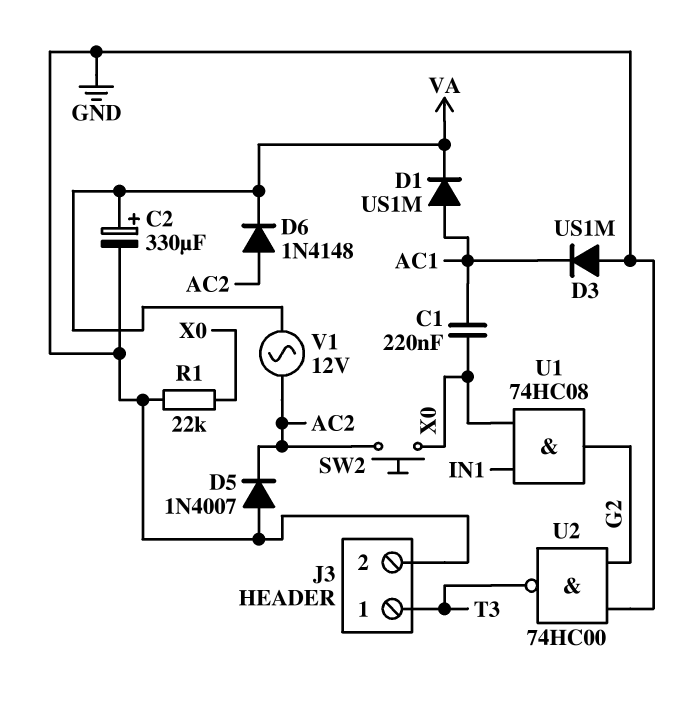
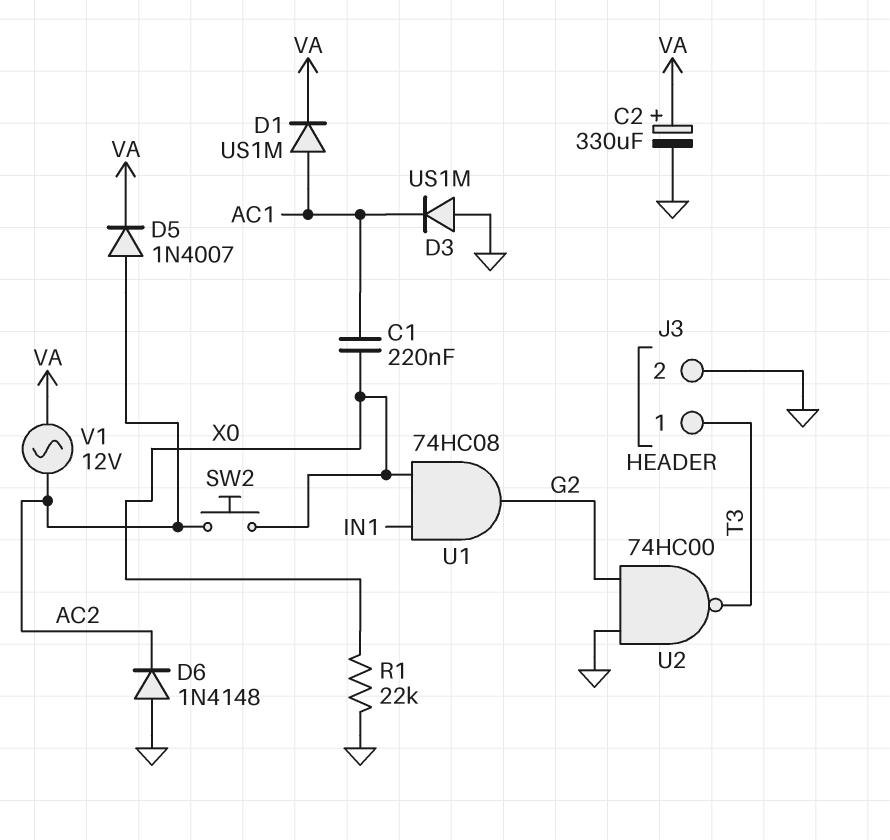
D5: diode 1N4007 (A GND, K AC2) -> diode 1N4007 (A AC2, K VA)
D6: diode 1N4148 (A AC2, K VA) -> diode 1N4148 (A GND, K AC2)

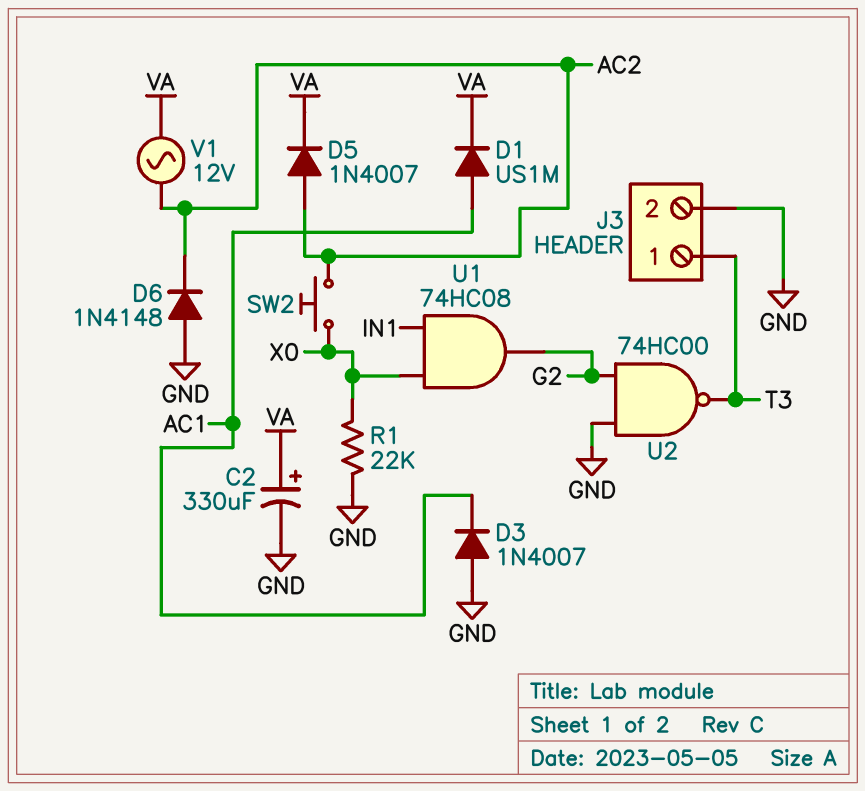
C1: 220nF (AC1, X0) -> none
D3: diode US1M (A GND, K AC1) -> diode 1N4007 (A GND, K AC1)

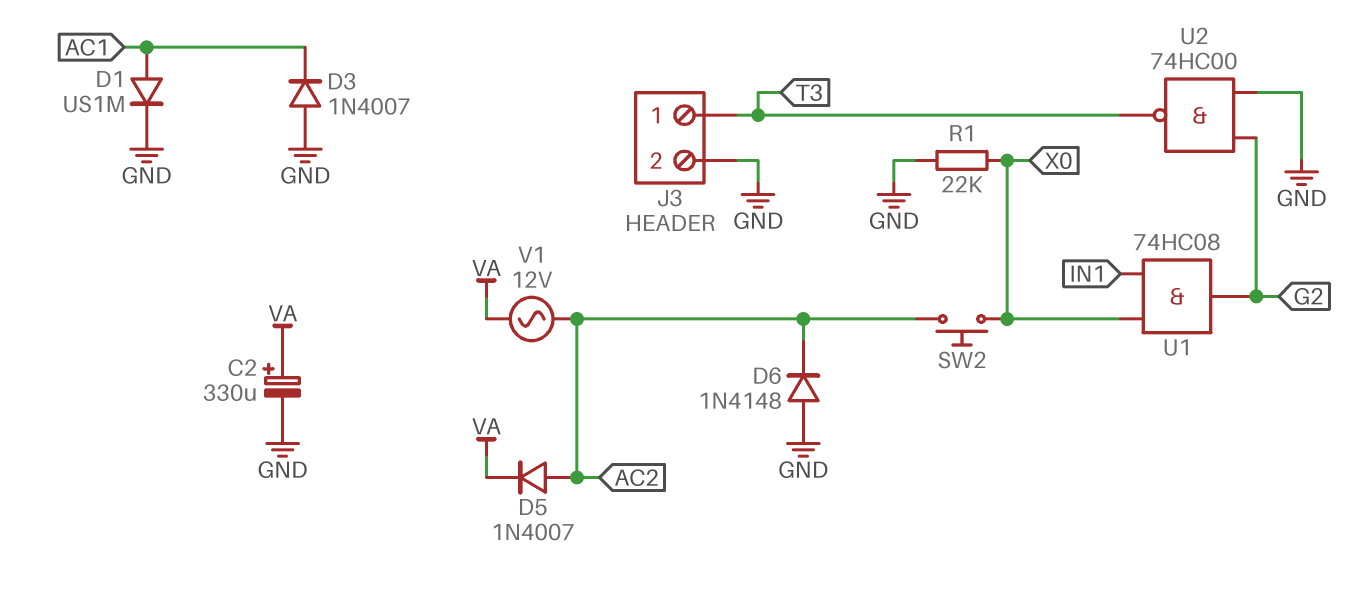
D1: diode US1M (A AC1, K VA) -> diode US1M (A AC1, K GND)

